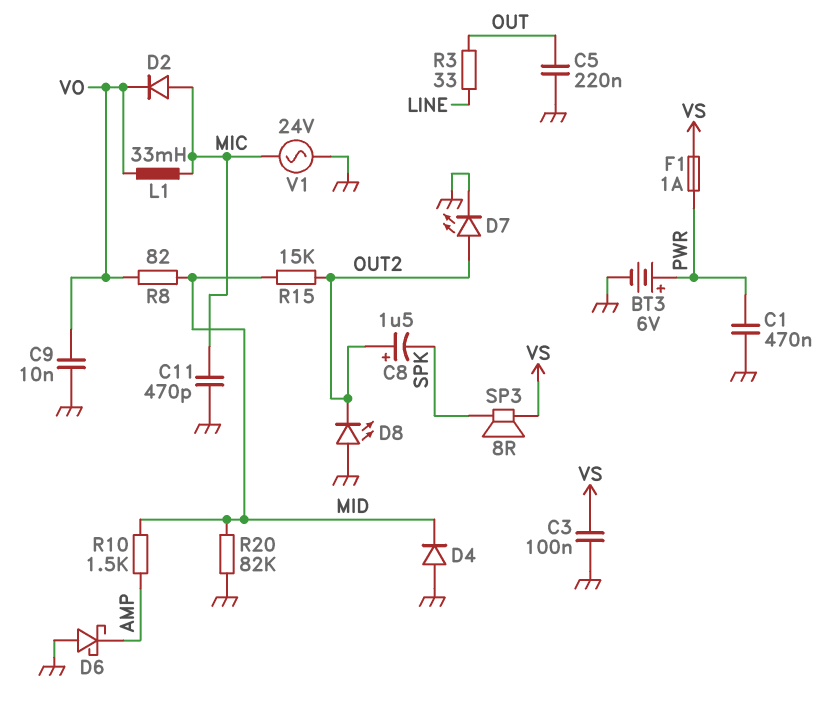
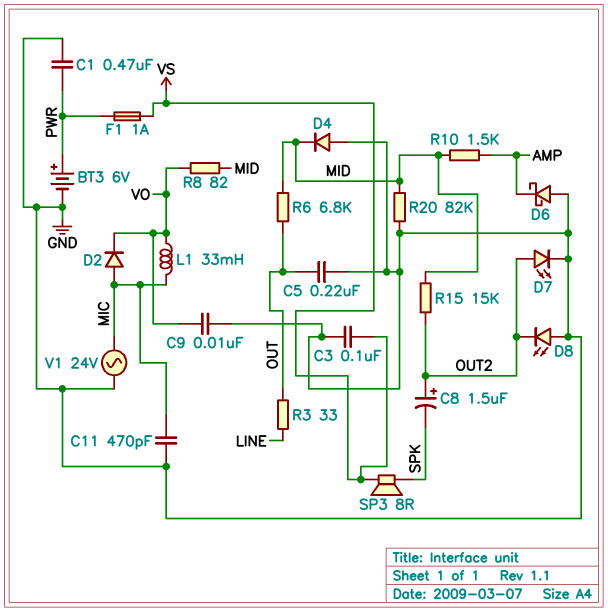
R6: none -> 6.8k (MID, OUT)

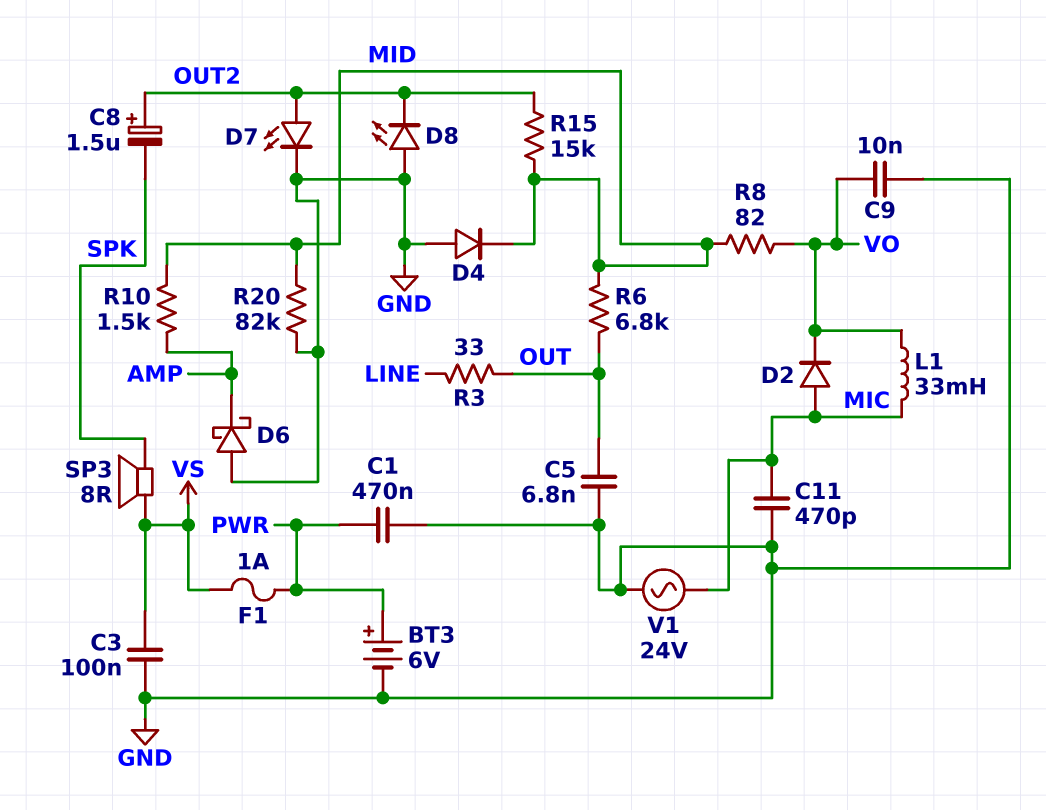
C5: 220nF (GND, OUT) -> 6.8nF (GND, OUT)

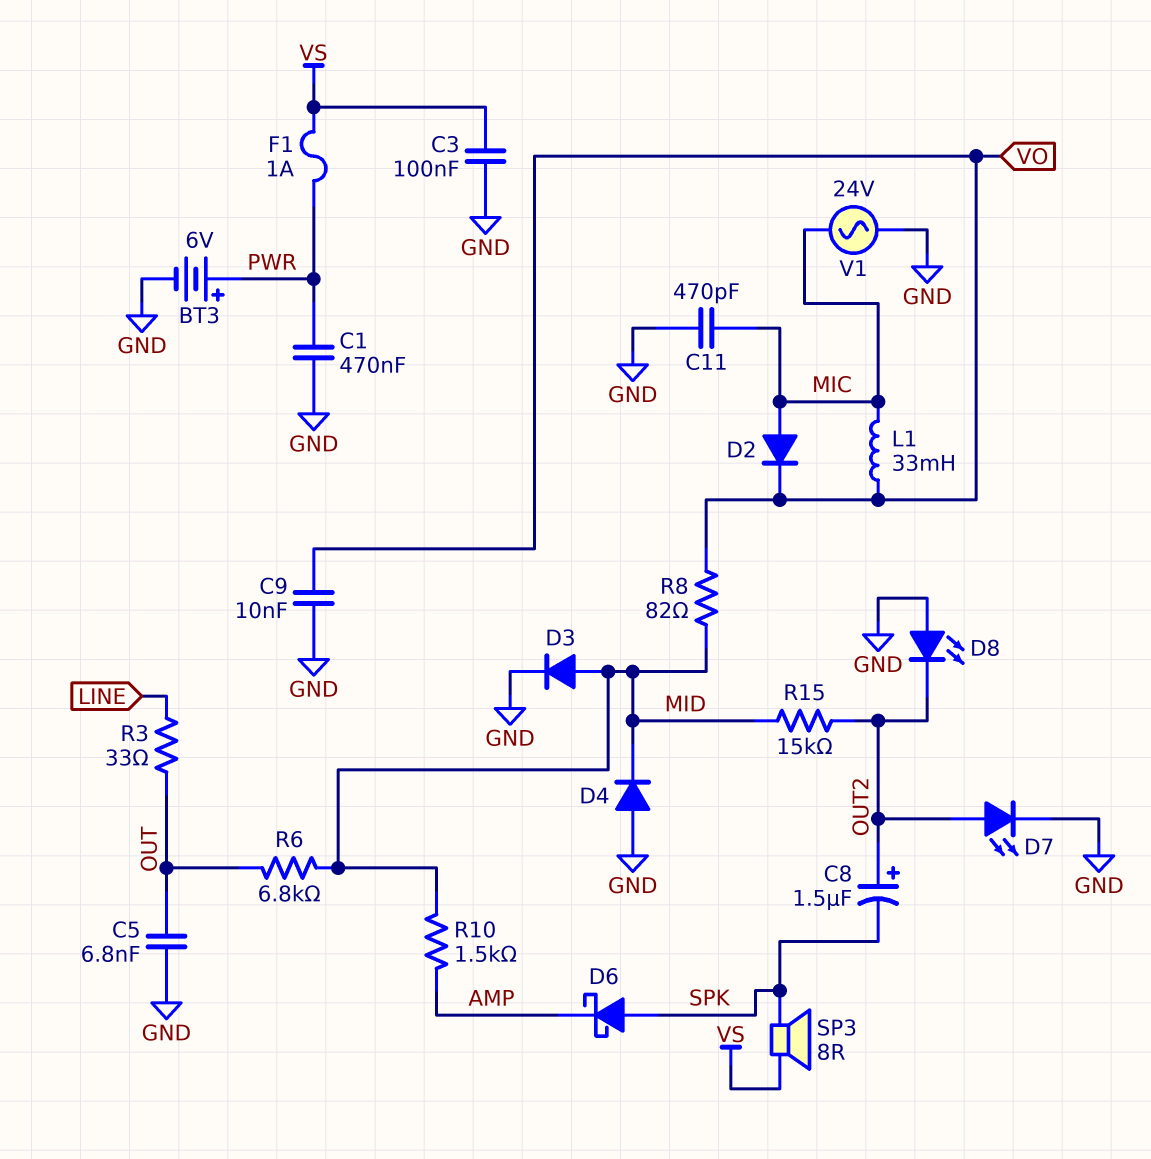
D3: none -> diode (A MID, K GND)
D6: schottky (A GND, K AMP) -> schottky (A SPK, K AMP)
R20: 82k (GND, MID) -> none

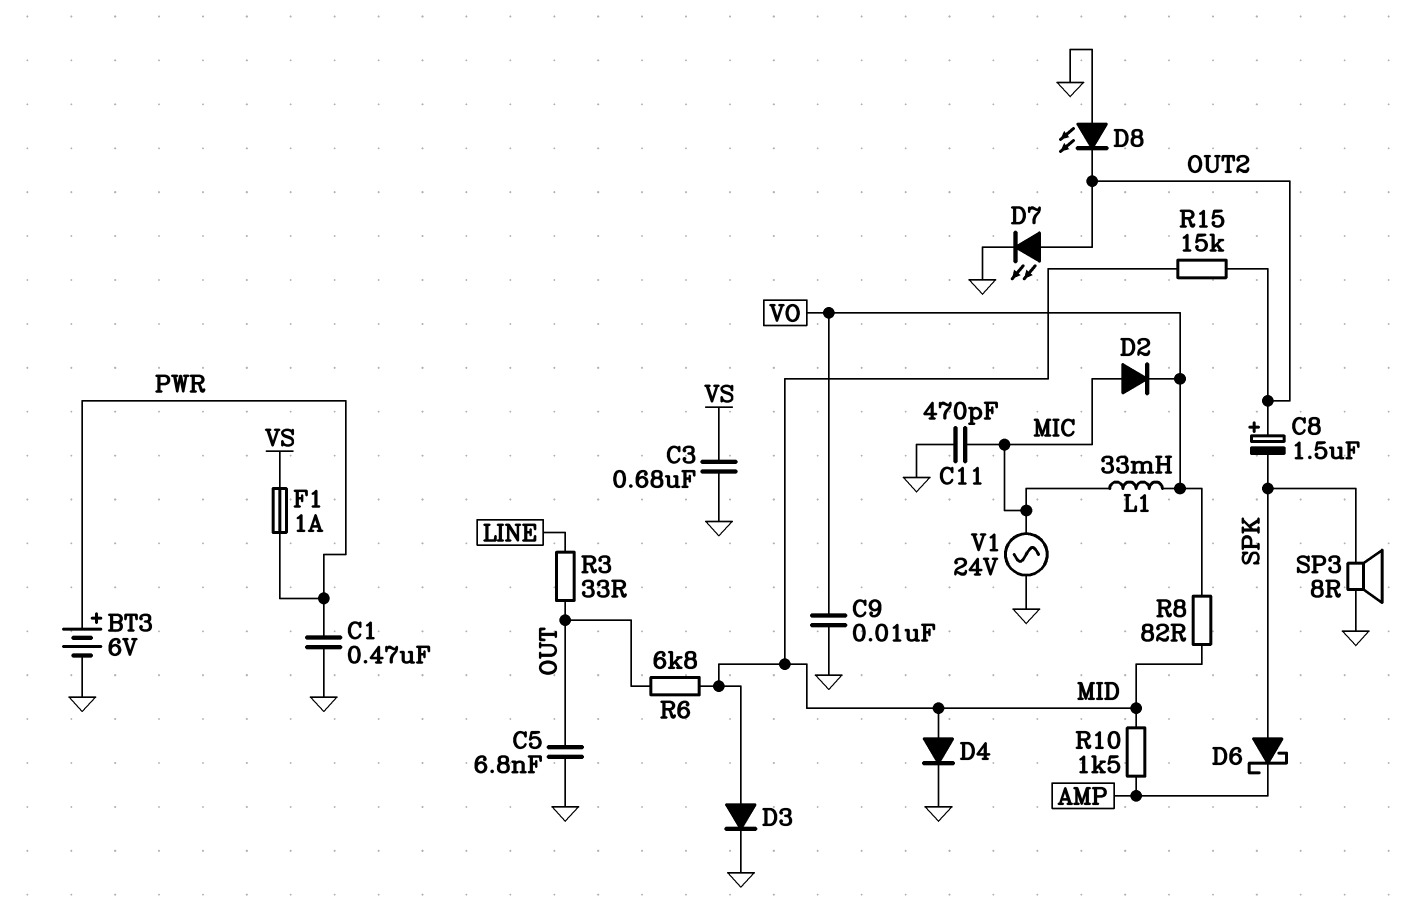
C3: 100nF (GND, VS) -> 680nF (GND, VS)
D4: diode (A GND, K MID) -> diode (A MID, K GND)
SP3: speaker 8R (SPK, VS) -> speaker 8R (GND, SPK)

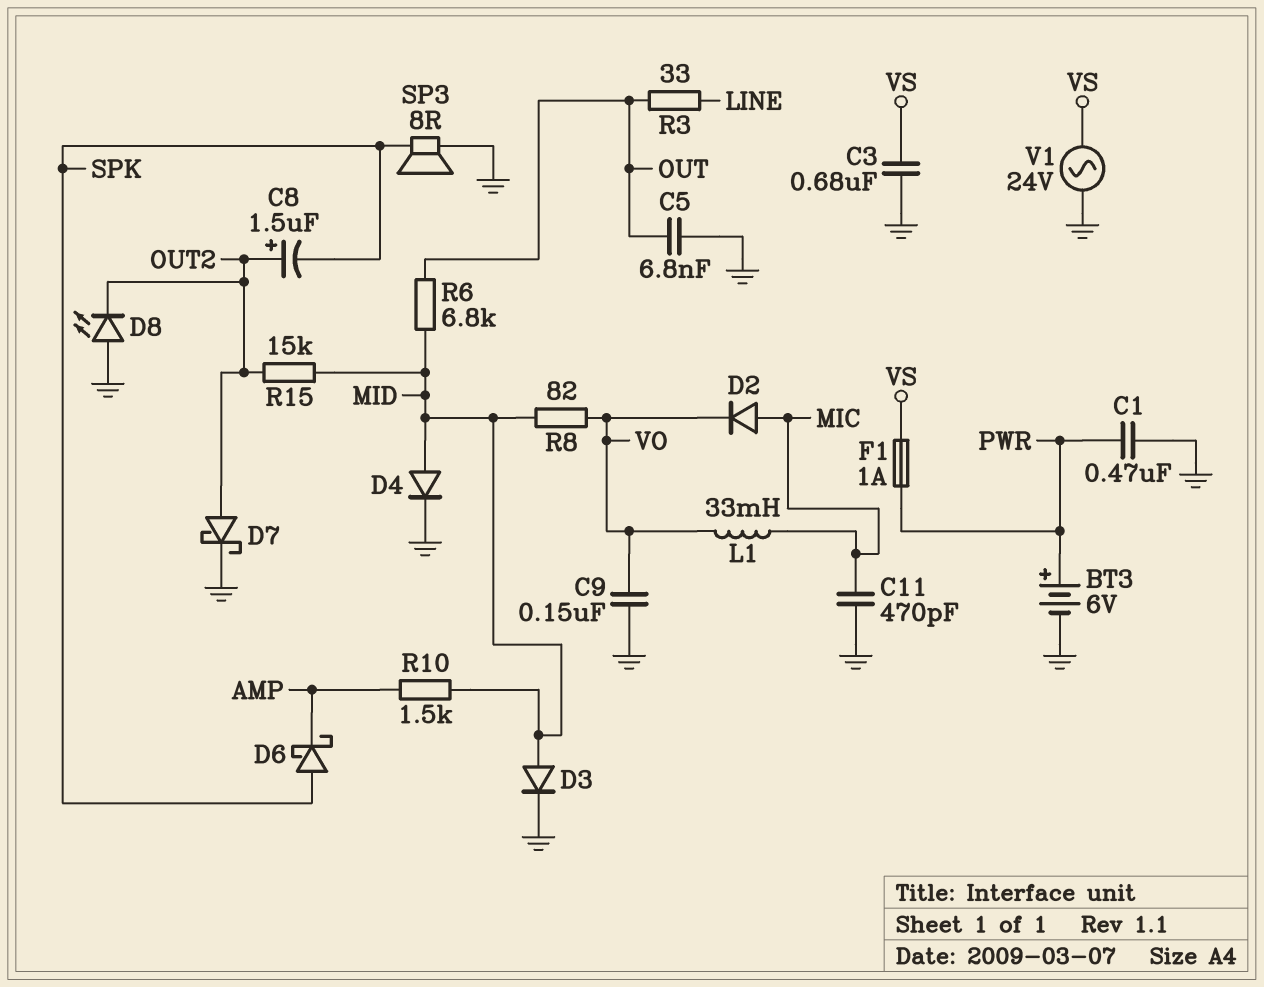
C9: 10nF (GND, VO) -> 150nF (GND, VO)
D7: LED (A OUT2, K GND) -> schottky (A OUT2, K GND)
V1: AC 24V (GND, MIC) -> AC 24V (GND, VS)

